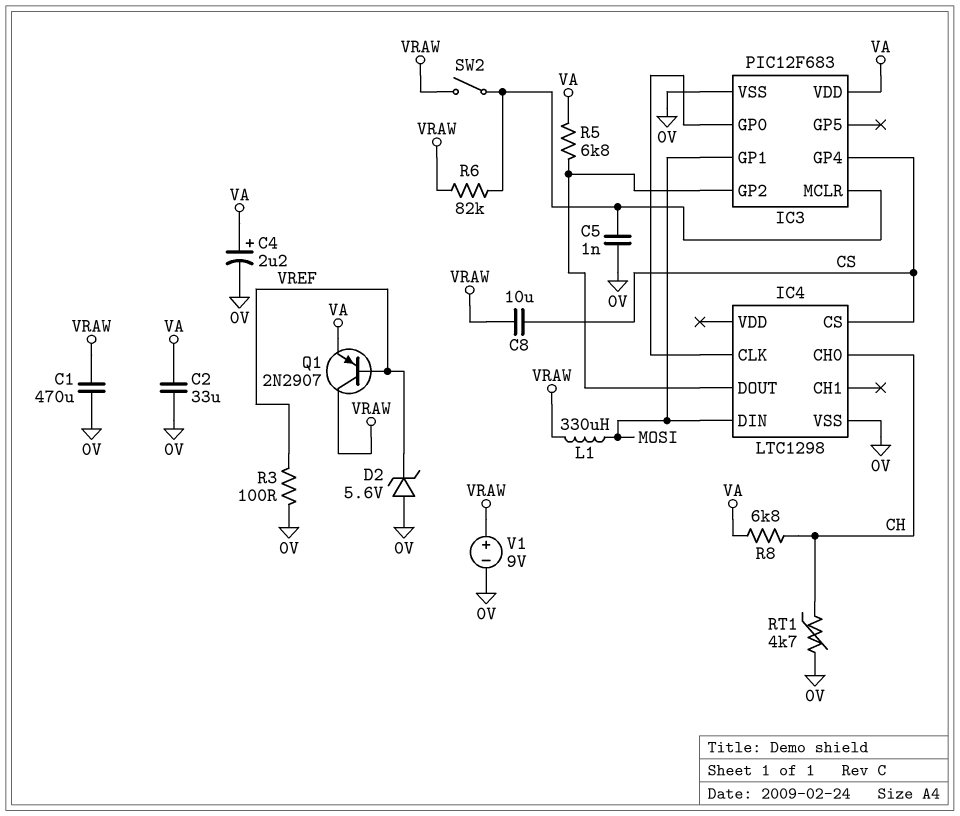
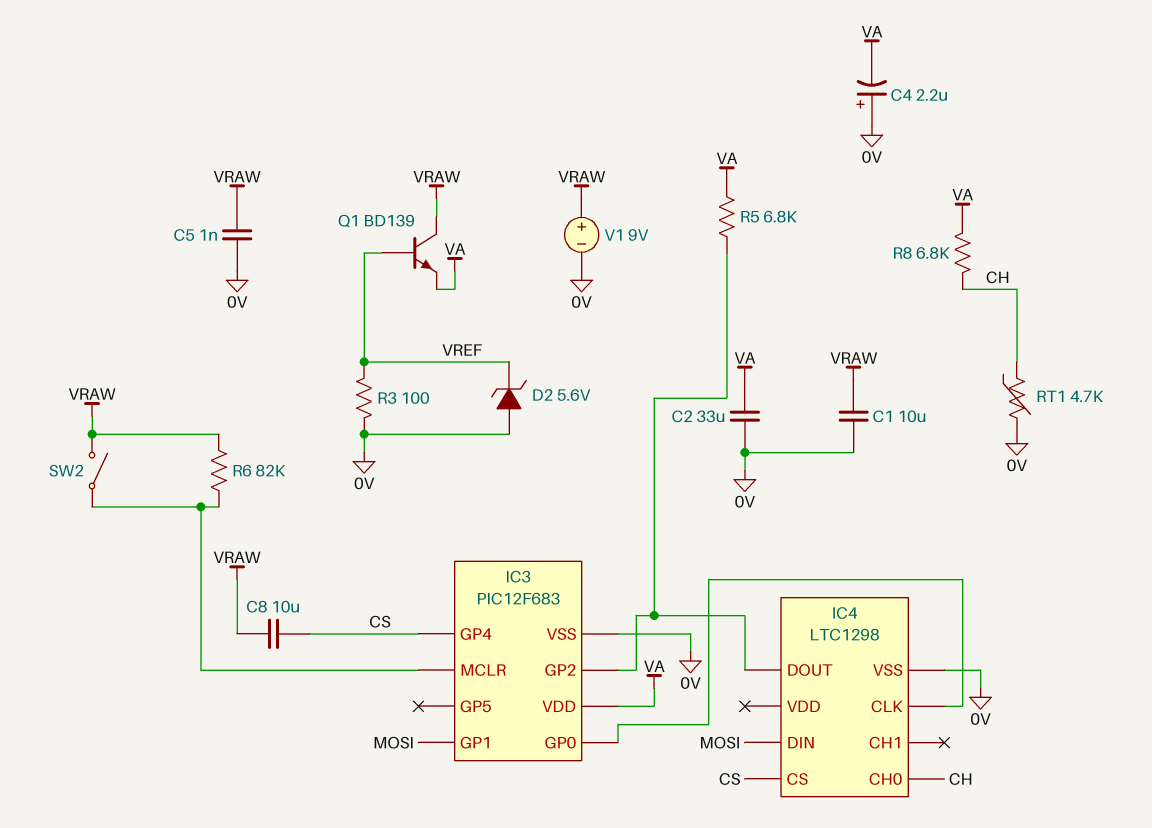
C1: 470uF (0V, VRAW) -> 10uF (0V, VRAW)
C4: 2.2uF (plus VA, minus 0V) -> 2.2uF (plus 0V, minus VA)
C5: 1nF (0V, IC3/MCLR) -> 1nF (0V, VRAW)
L1: 330uH (MOSI, VRAW) -> none
Q1: PNP 2N2907 (B VREF, C VRAW, E VA) -> NPN BD139 (B VREF, C VRAW, E VA)

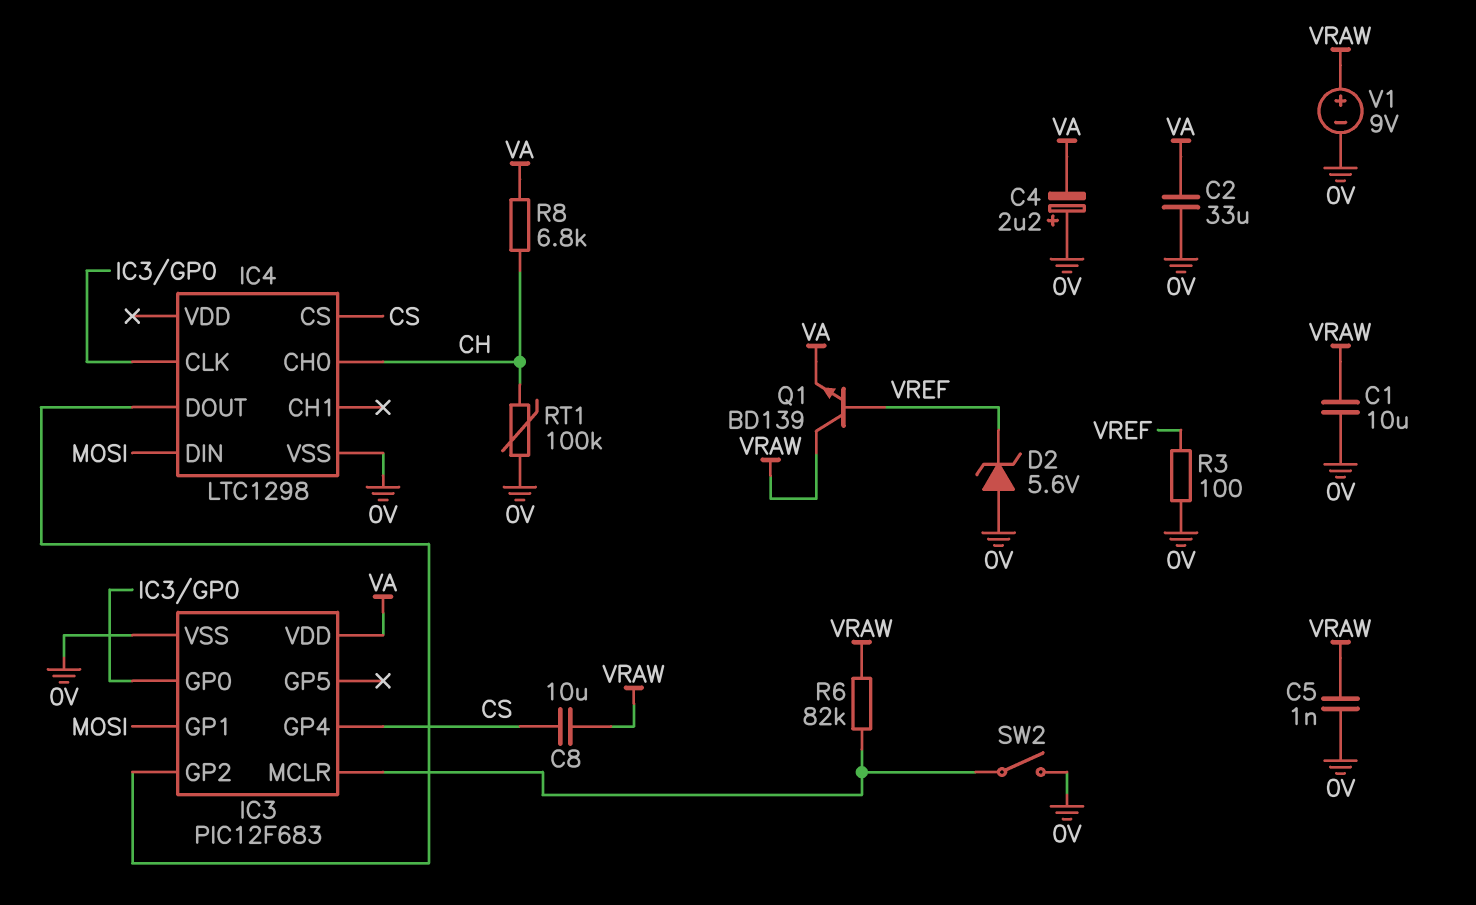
R5: 6.8k (IC3/GP2, VA) -> none
RT1: 4.7k (0V, CH) -> 100k (0V, CH)
SW2: switch (IC3/MCLR, VRAW) -> switch (0V, IC3/MCLR)

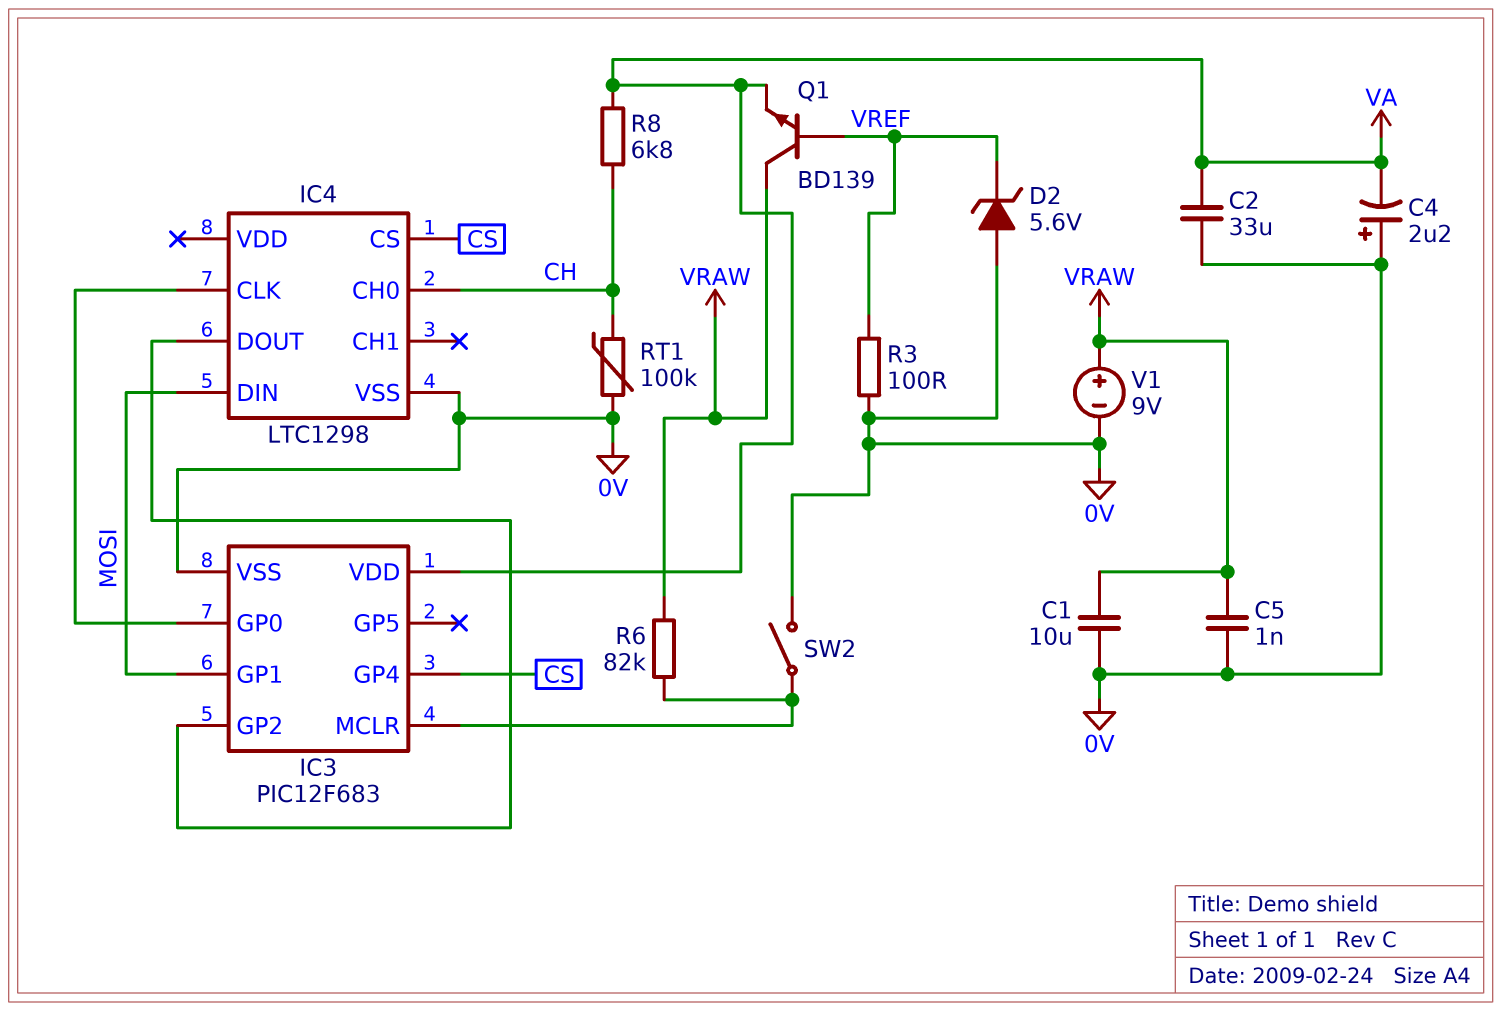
C8: 10uF (CS, VRAW) -> none

